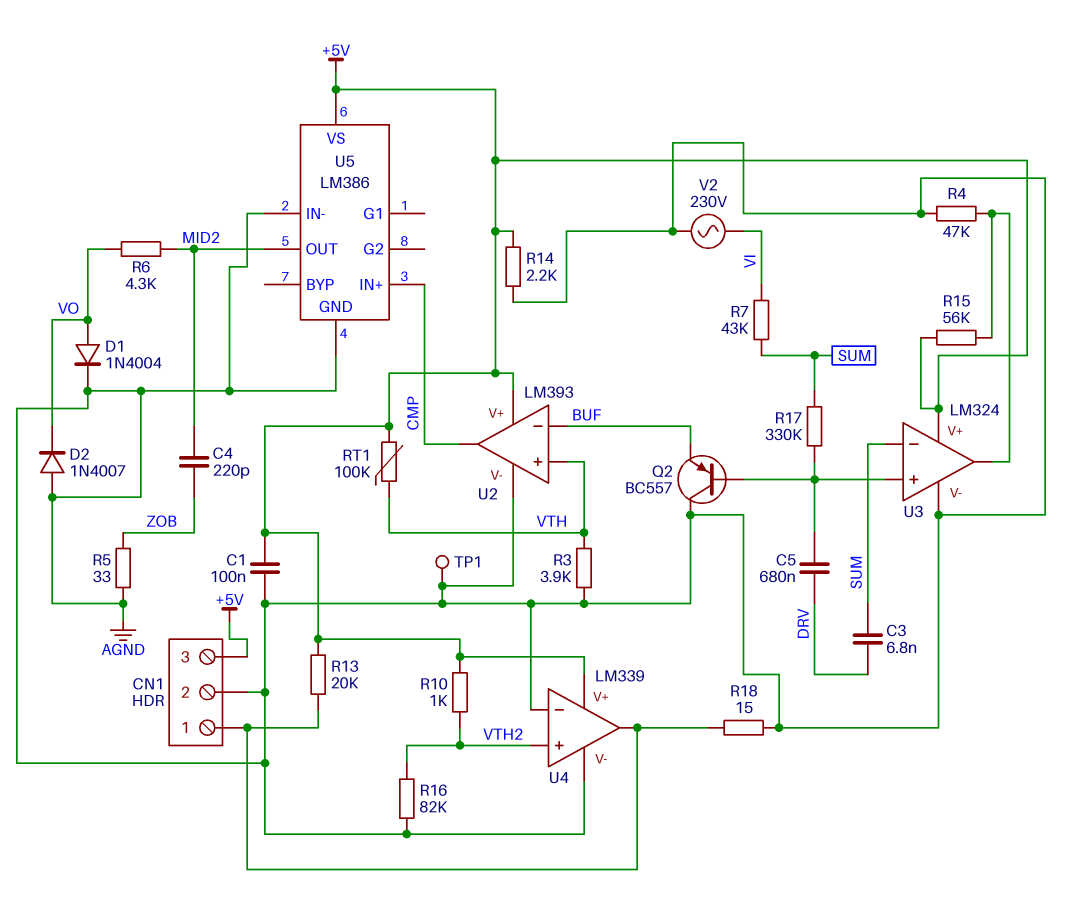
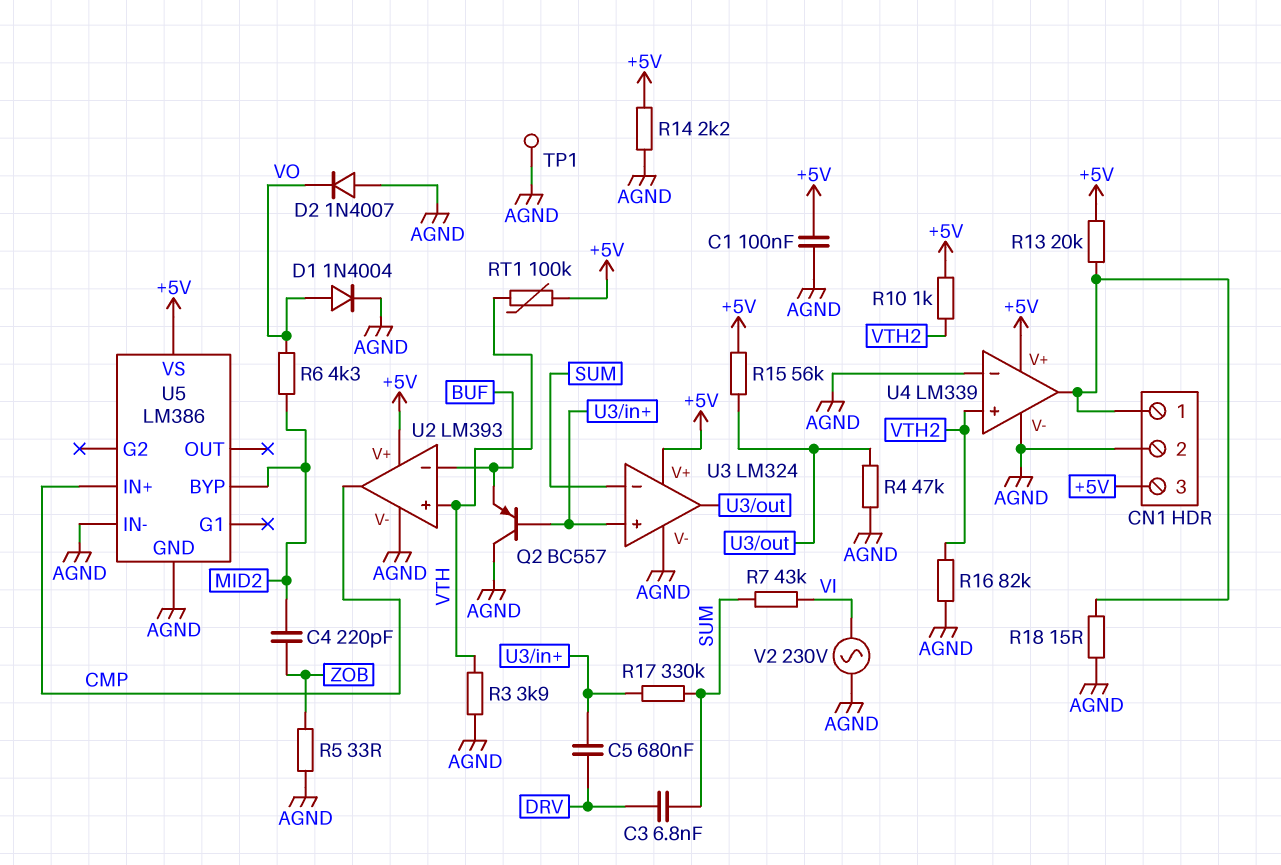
U5 pin BYP: none -> MID2
U5 pin OUT: MID2 -> none

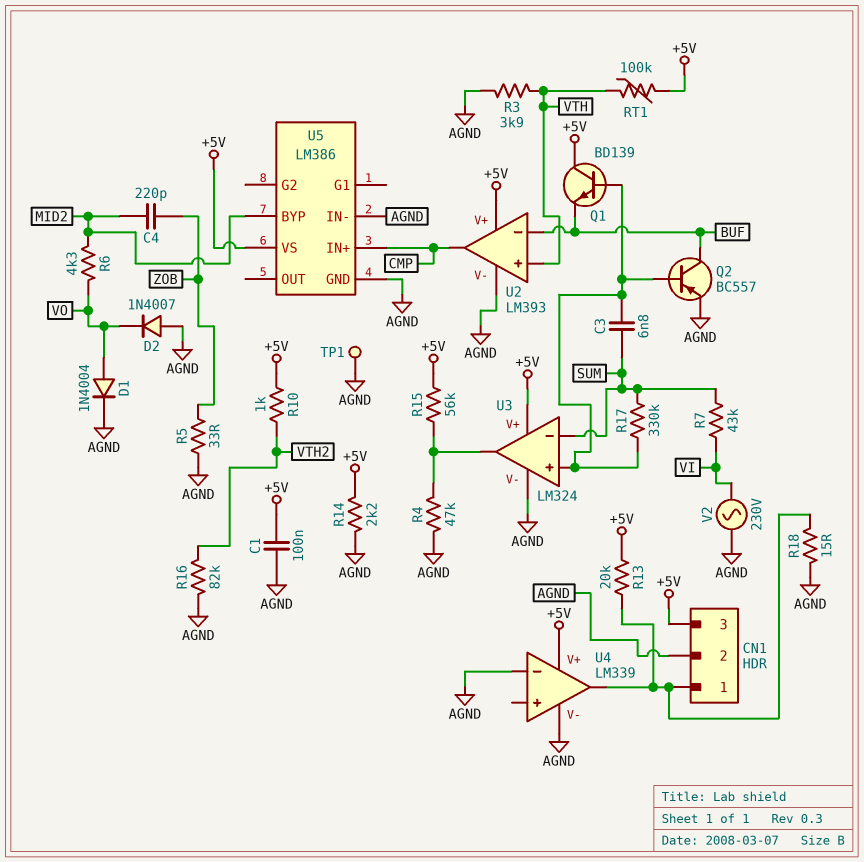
C3: 6.8nF (DRV, SUM) -> 6.8nF (SUM, U3/in+)
C5: 680nF (DRV, U3/in+) -> none
Q1: none -> NPN BD139 (B U3/in+, C +5V, E BUF)
Q2: PNP BC557 (B U3/in+, C AGND, E BUF) -> PNP BC557 (B U3/in+, C BUF, E AGND)
U4 pin in+: VTH2 -> none

